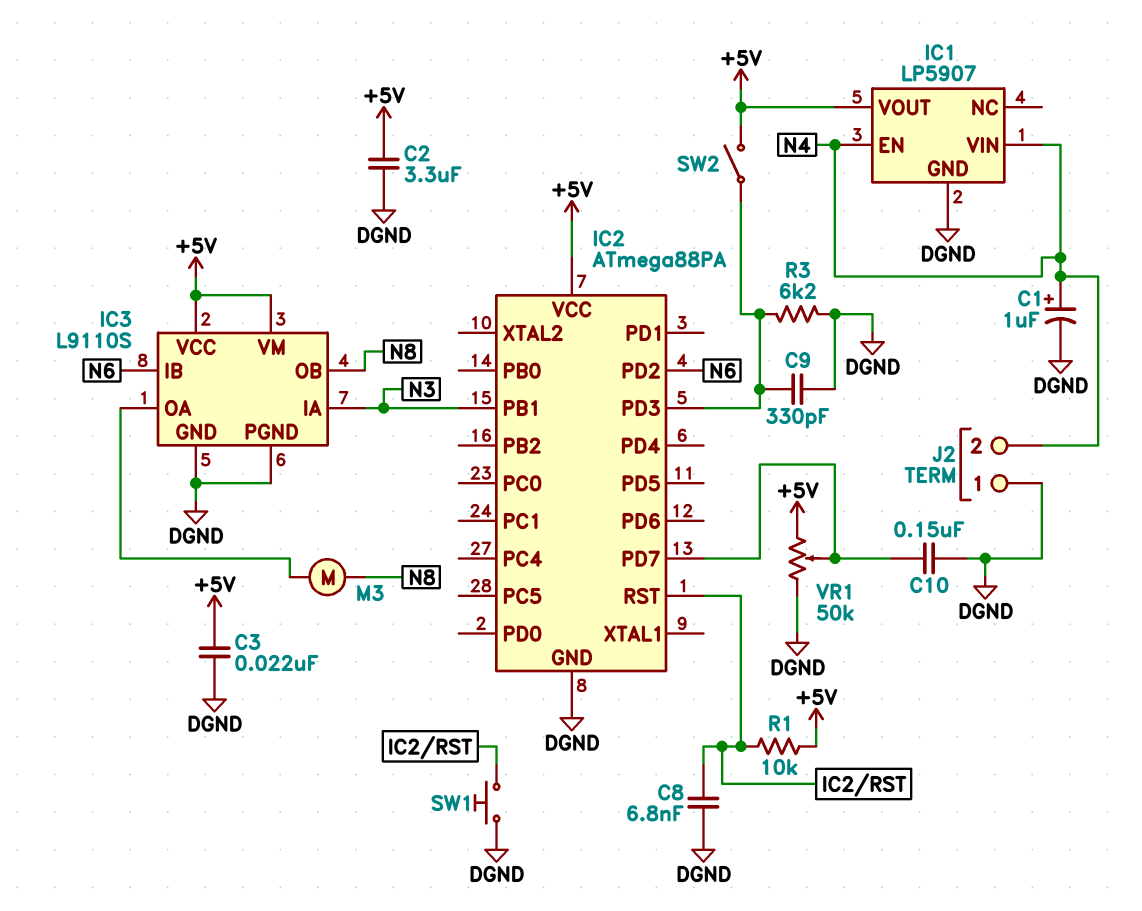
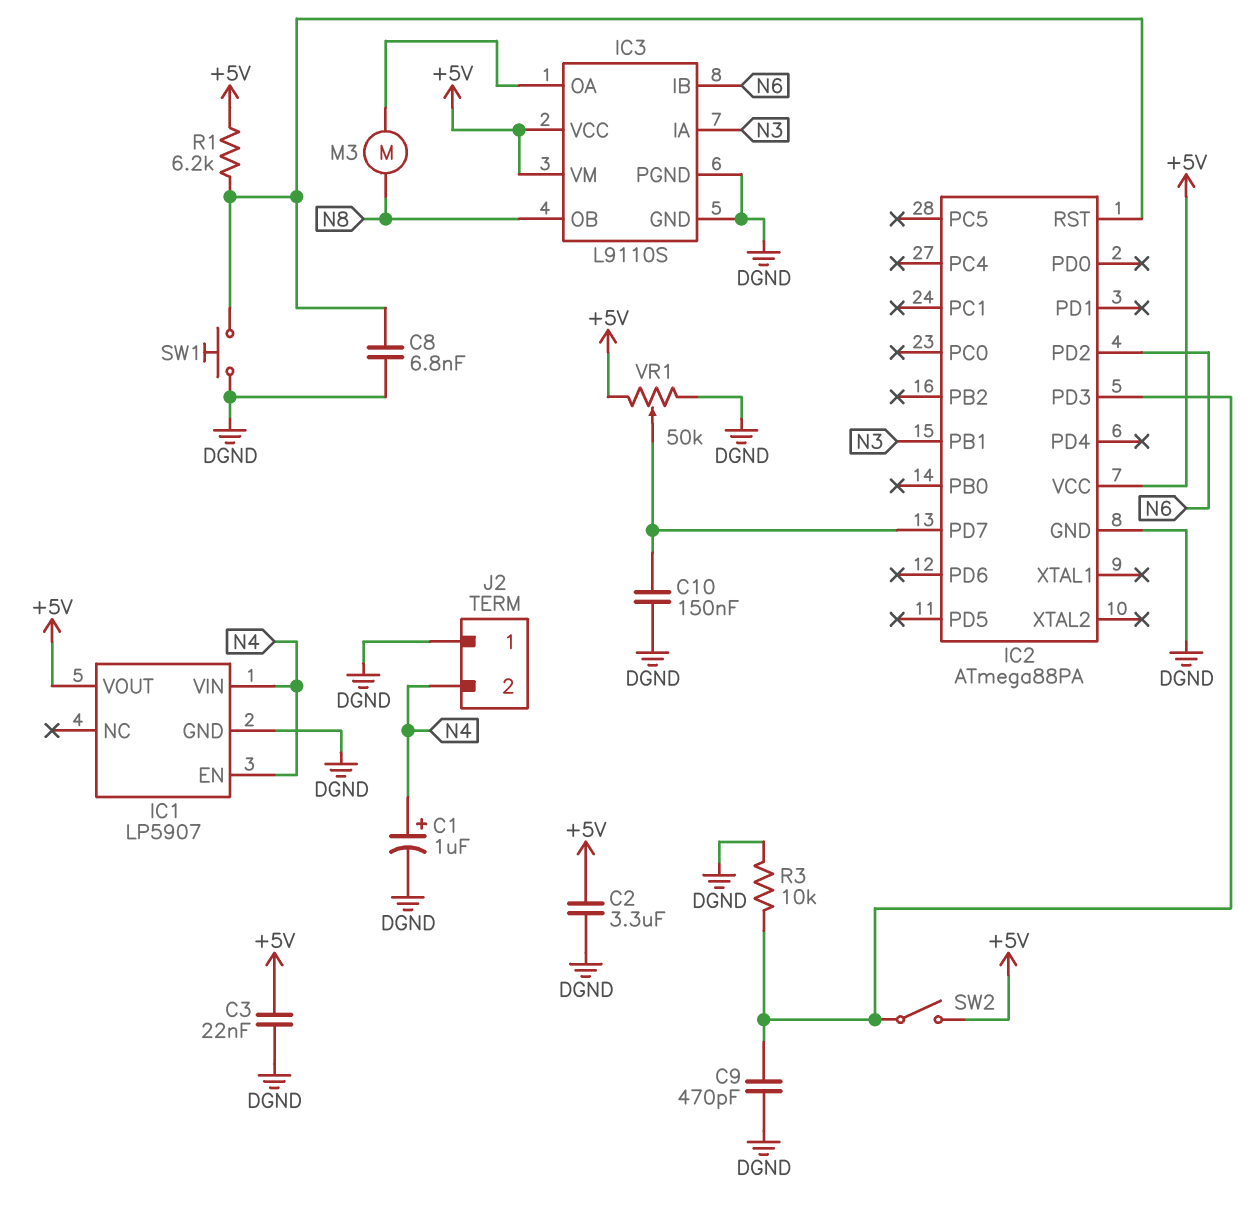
C9: 330pF (DGND, IC2/PD3) -> 470pF (DGND, IC2/PD3)
R1: 10k (+5V, IC2/RST) -> 6.2k (+5V, IC2/RST)
R3: 6.2k (DGND, IC2/PD3) -> 10k (DGND, IC2/PD3)

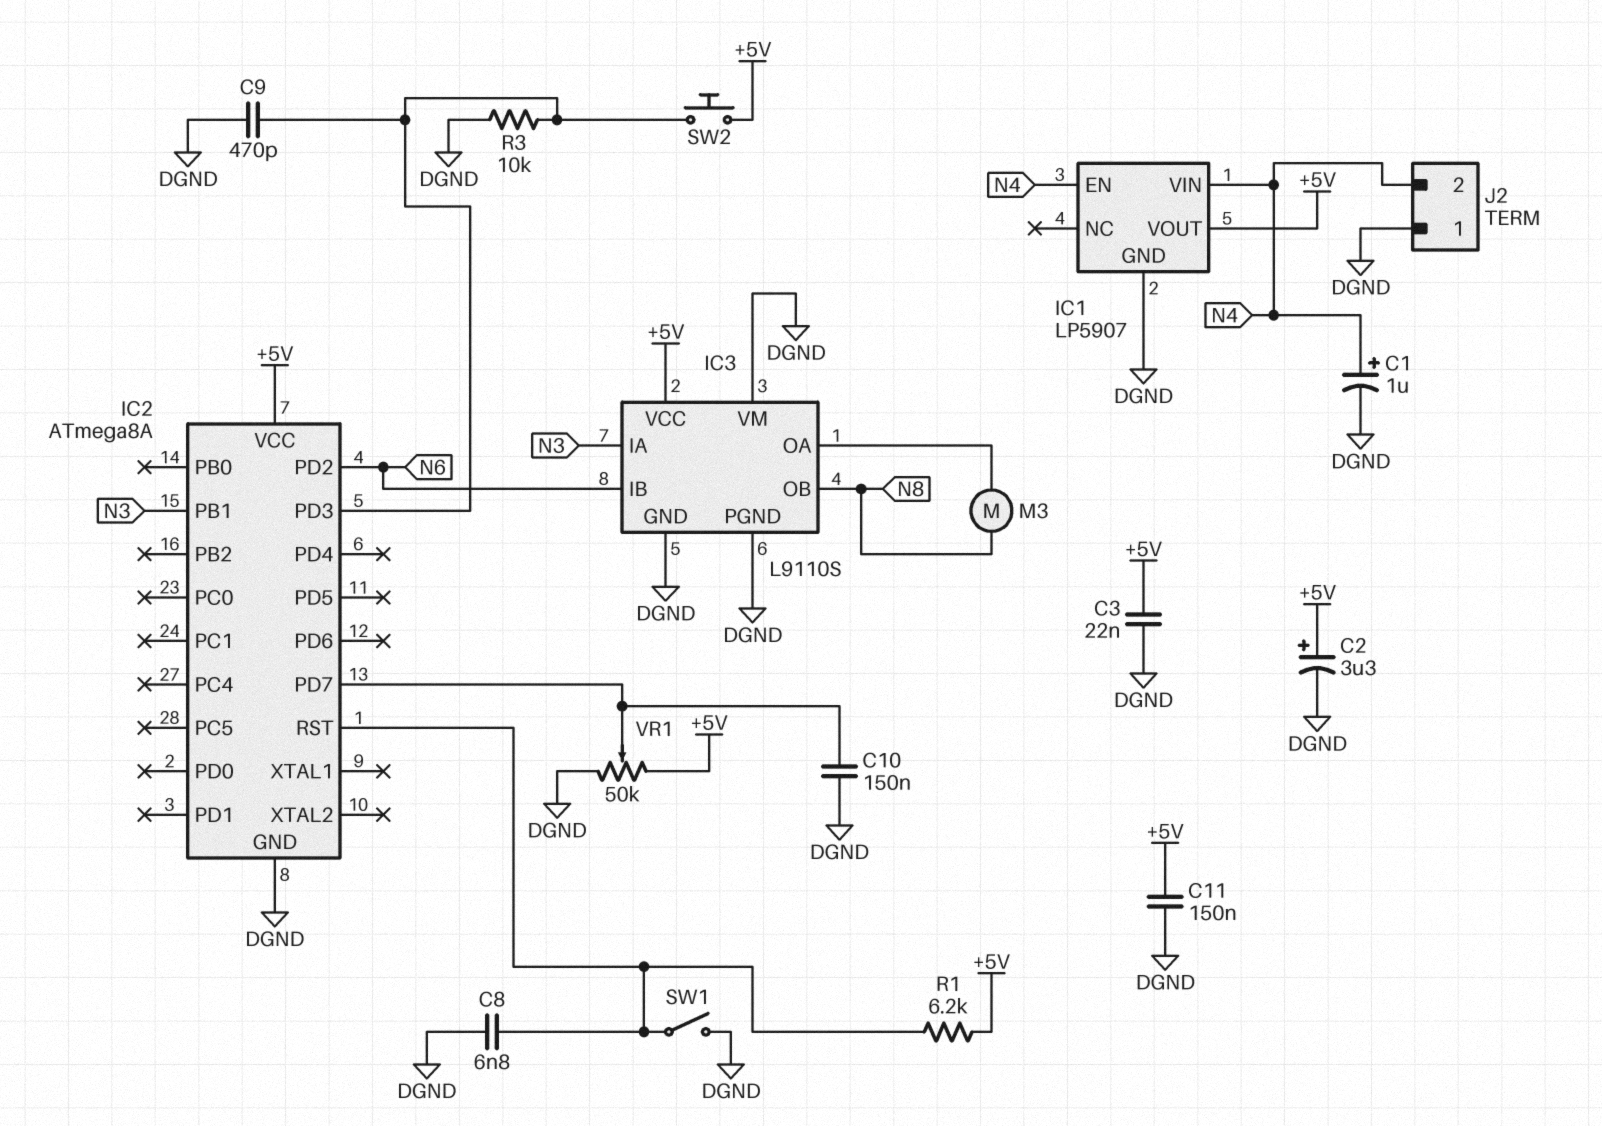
C2: 3.3uF (+5V, DGND) -> 3.3uF (plus +5V, minus DGND)
C11: none -> 150nF (+5V, DGND)
IC2: ATmega88PA -> ATmega8A
IC3 pin VM: +5V -> DGND
SW1: button (DGND, IC2/RST) -> switch (DGND, IC2/RST)
SW2: switch (+5V, IC2/PD3) -> button (+5V, IC2/PD3)

